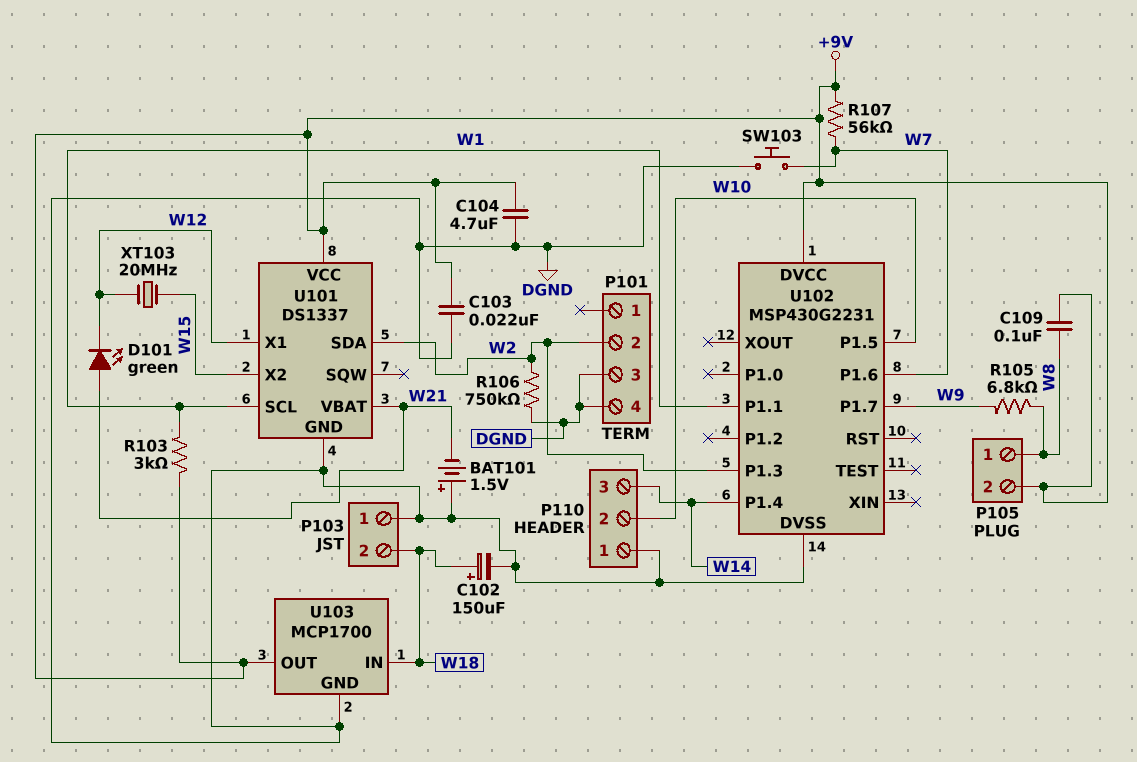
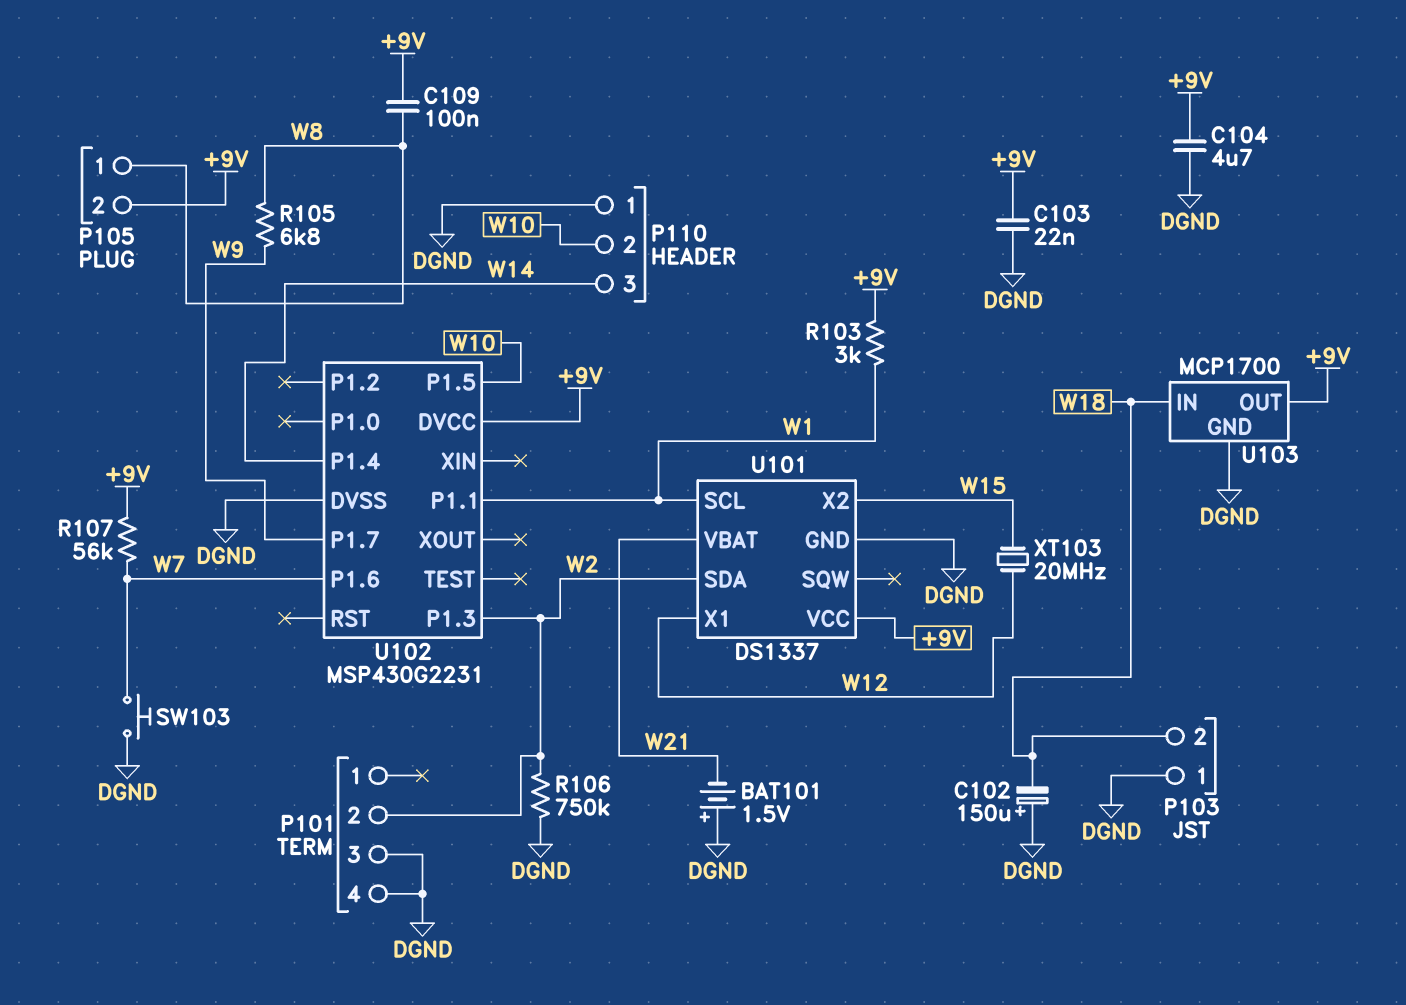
C102: 150uF (plus W18, minus DGND) -> 150uF (plus DGND, minus W18)
D101: LED green (A W21, K W12) -> none

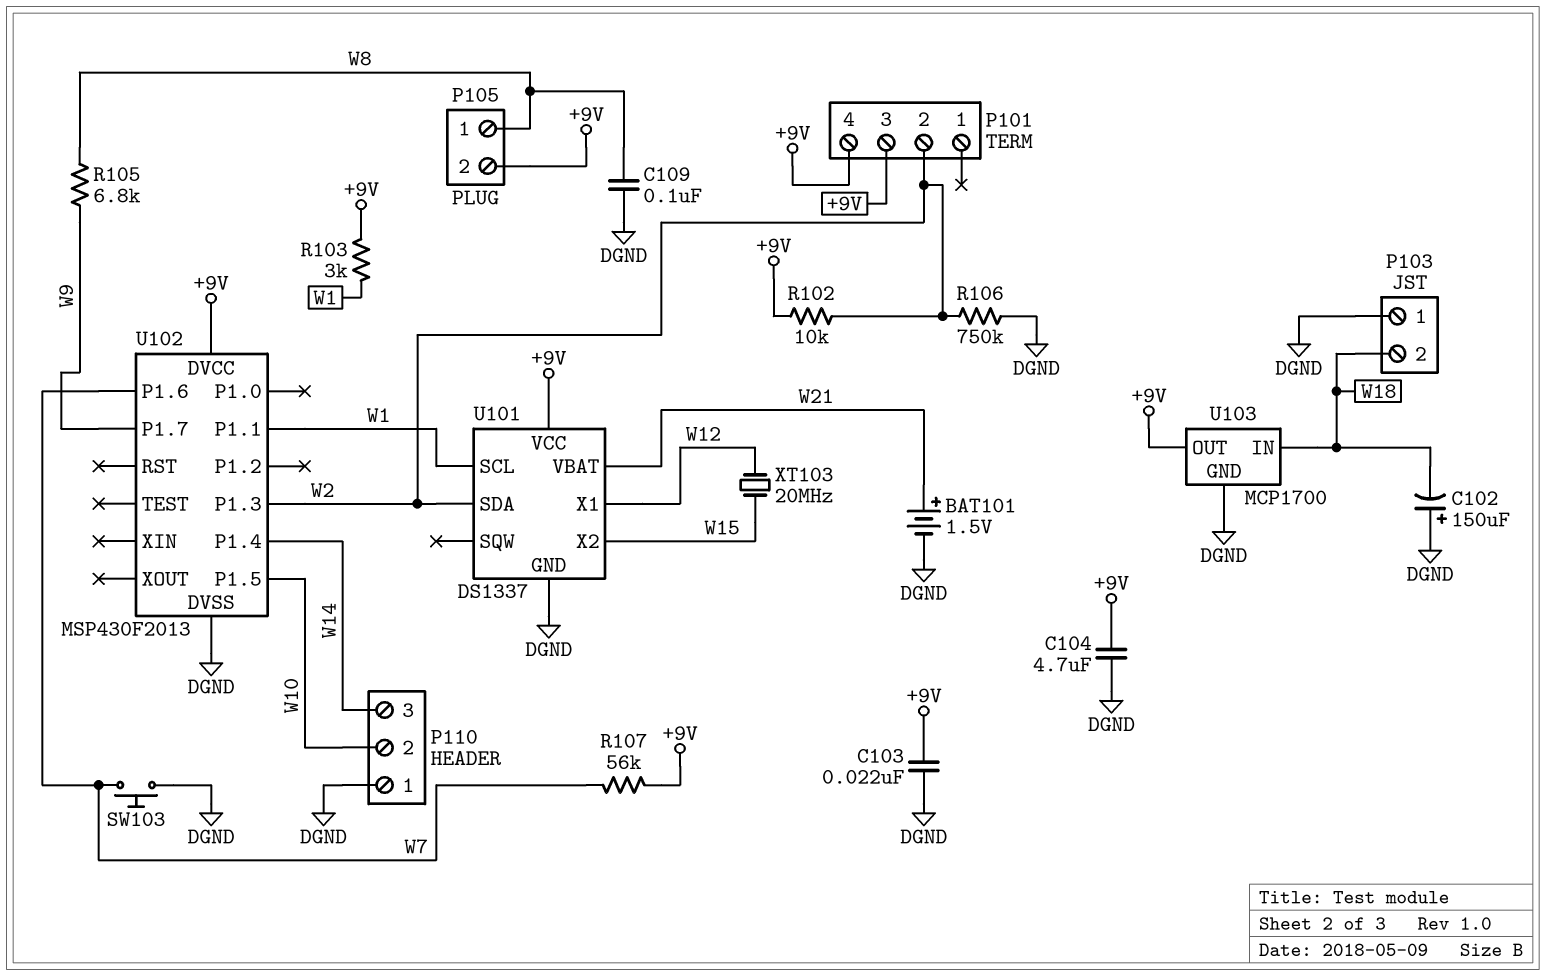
BAT101: 1.5V (plus DGND, minus W21) -> 1.5V (plus W21, minus DGND)
C109: 100nF (+9V, W8) -> 100nF (DGND, W8)
P101 pin 3: DGND -> +9V
P101 pin 4: DGND -> +9V
R102: none -> 10k (+9V, W2)
U102: MSP430G2231 -> MSP430F2013

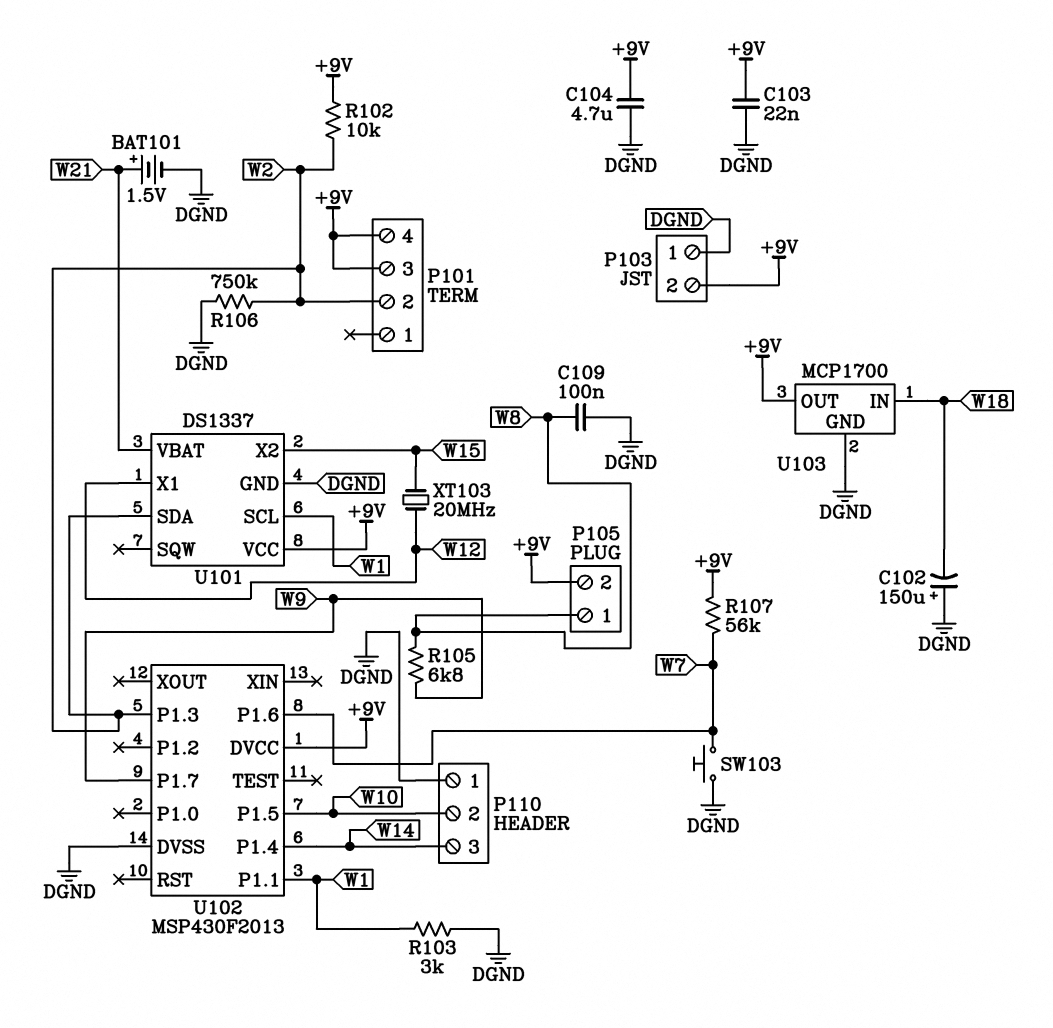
P103 pin 2: W18 -> +9V
R103: 3k (+9V, W1) -> 3k (DGND, W1)

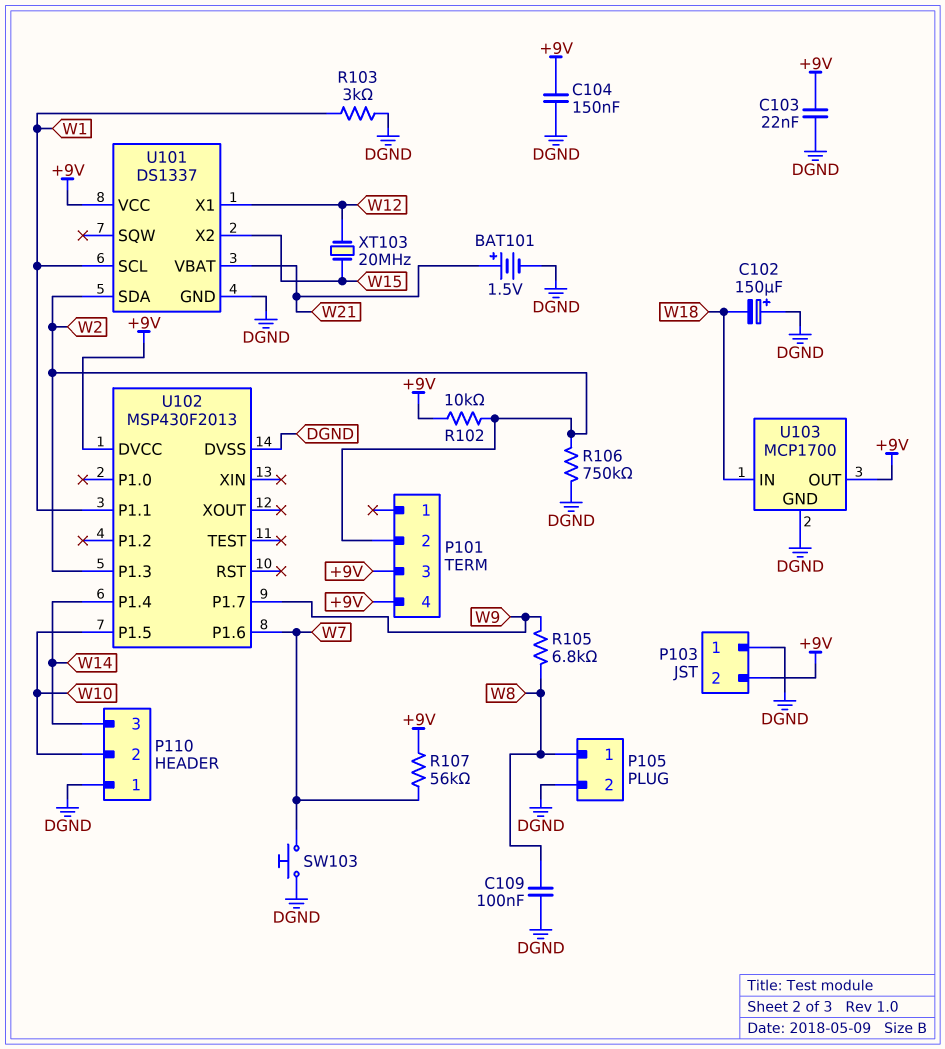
C104: 4.7uF (+9V, DGND) -> 150nF (+9V, DGND)
P105 pin 2: +9V -> DGND

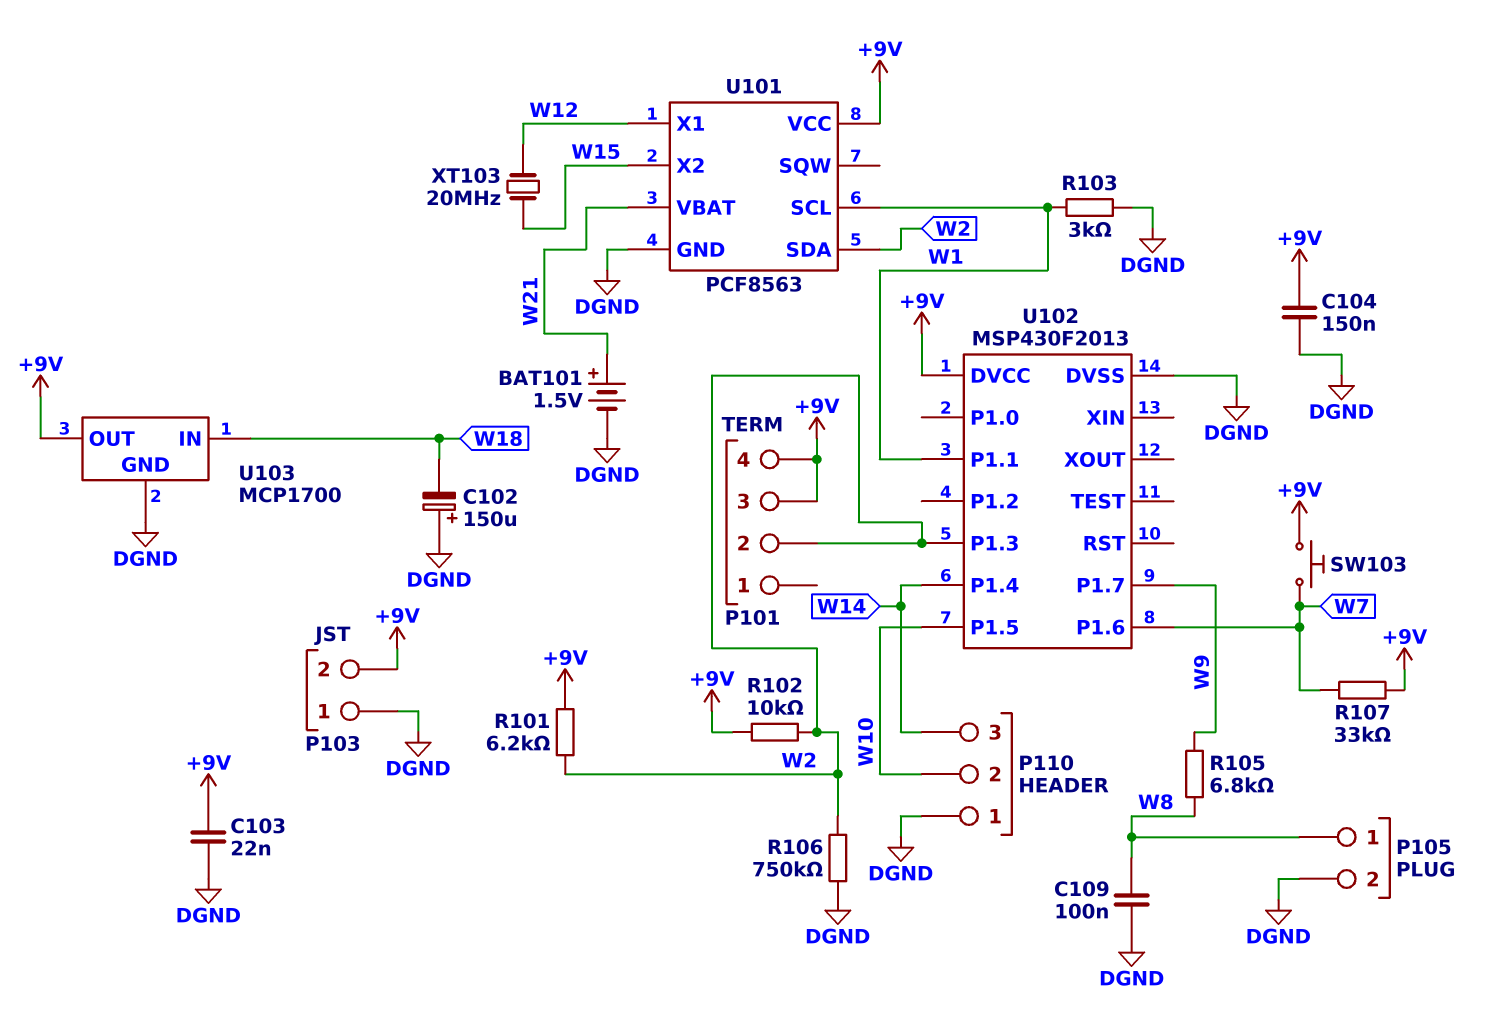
R101: none -> 6.2k (+9V, W2)
R107: 56k (+9V, W7) -> 33k (+9V, W7)
SW103: button (DGND, W7) -> button (+9V, W7)
U101: DS1337 -> PCF8563

